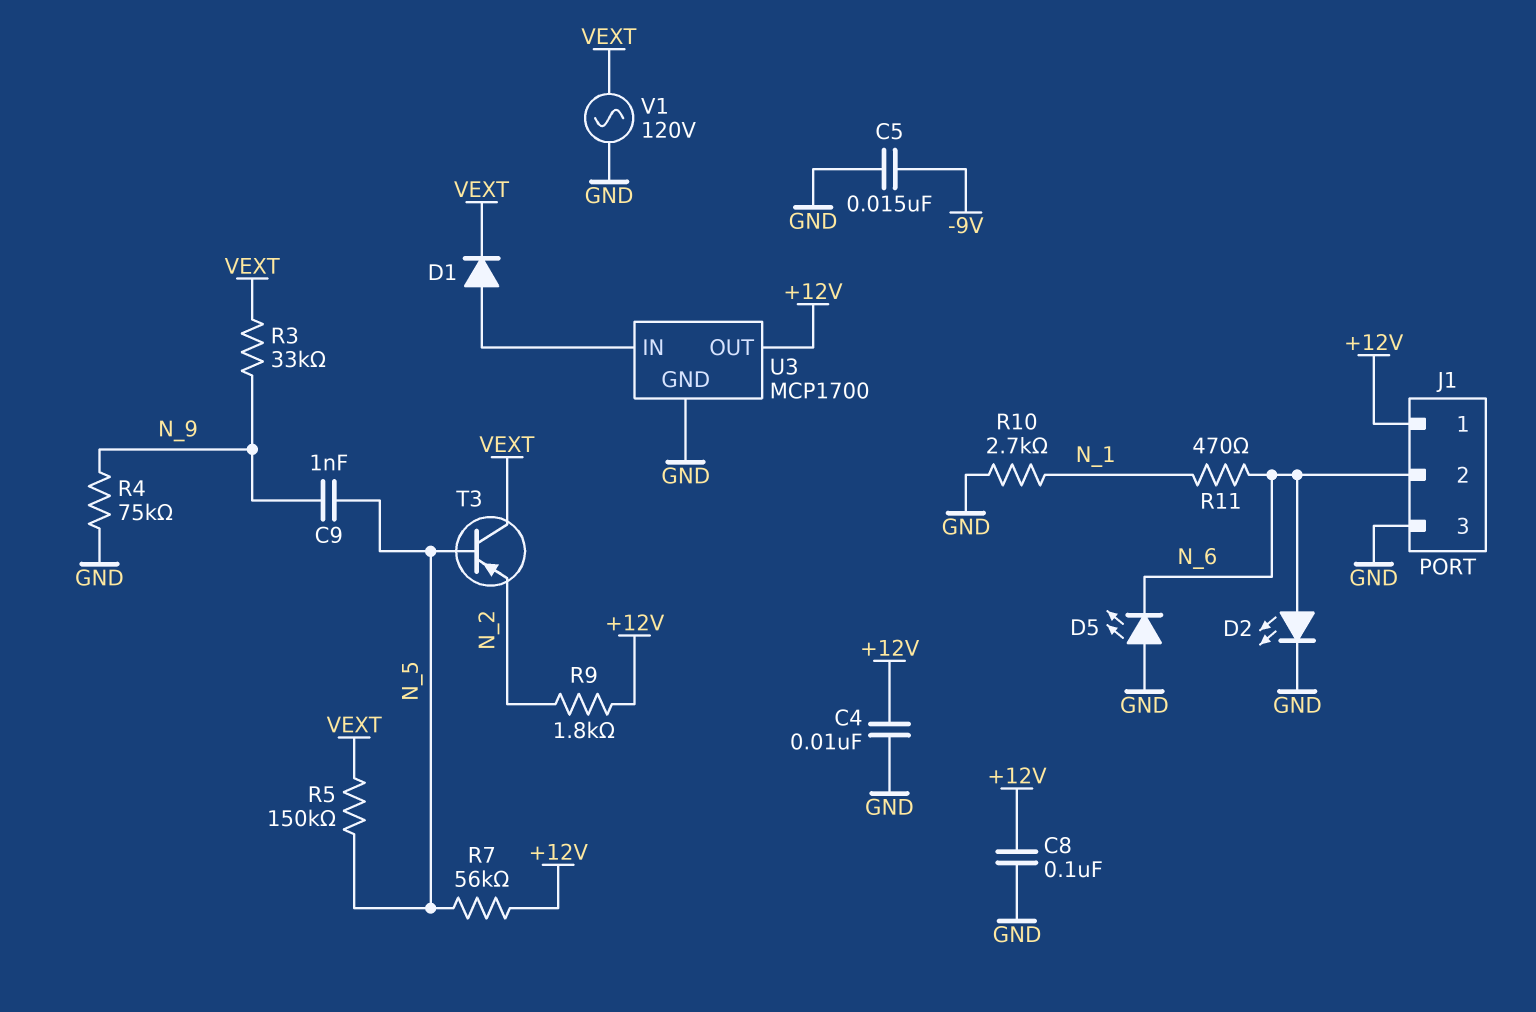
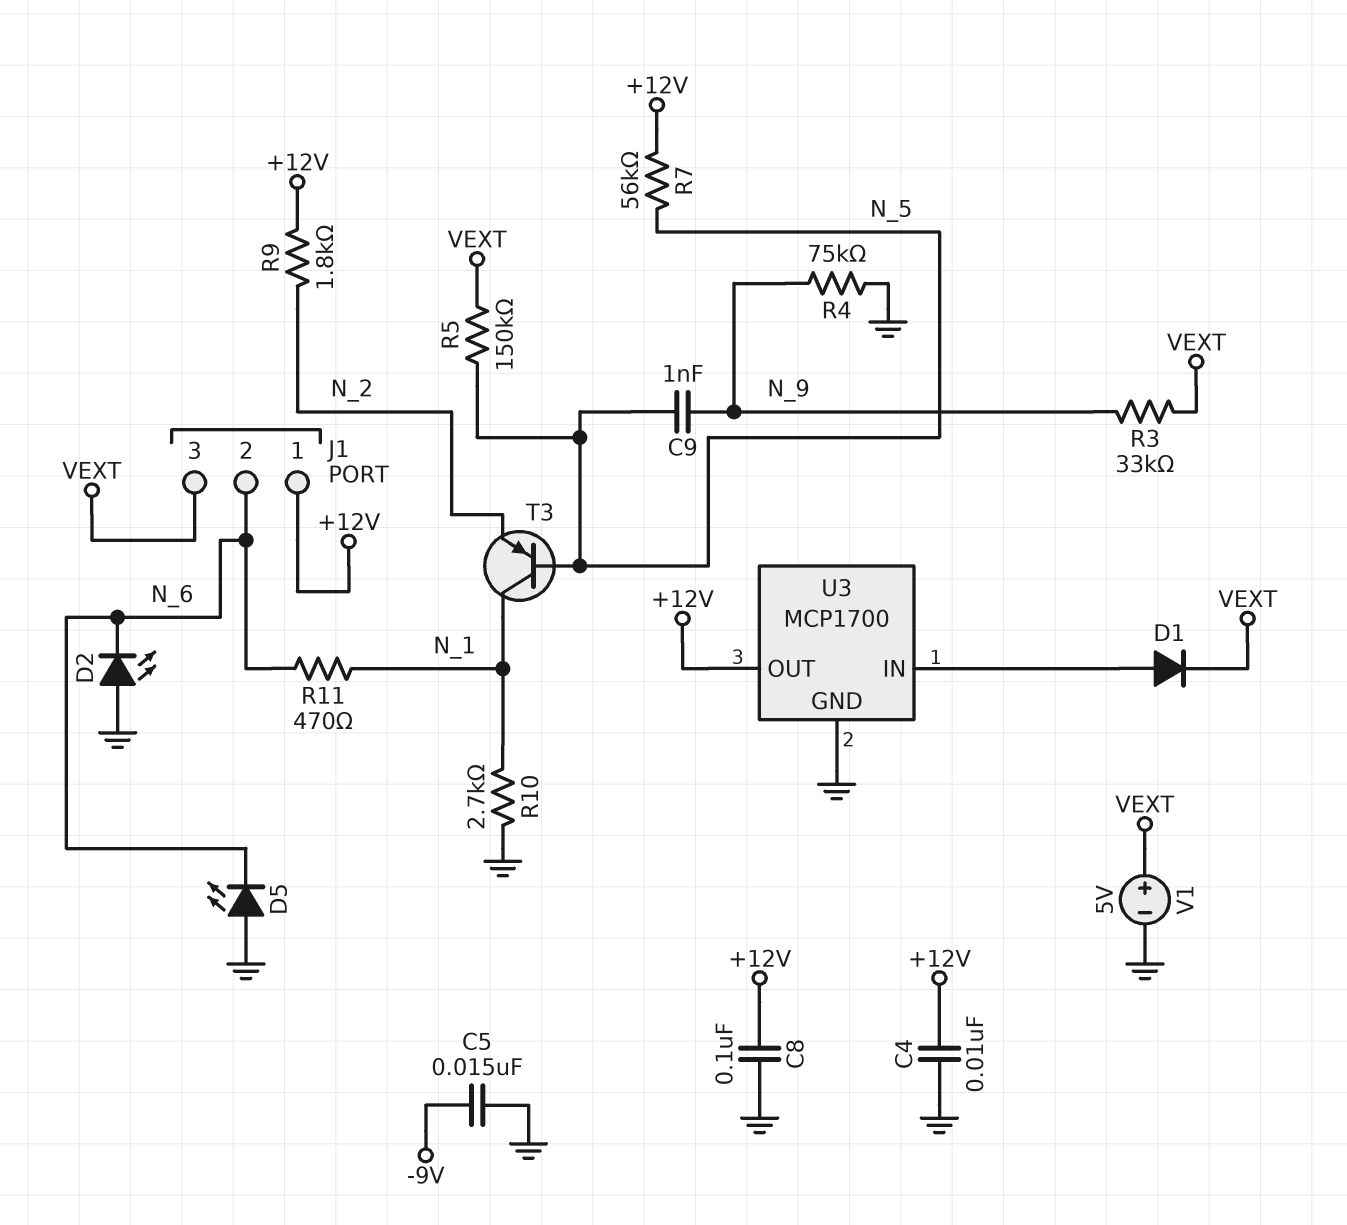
D2: LED (A N_6, K GND) -> LED (A GND, K N_6)
J1 pin 3: GND -> VEXT
T3: PNP (B N_5, C VEXT, E N_2) -> PNP (B N_5, C N_1, E N_2)
V1: AC 120V (GND, VEXT) -> 5V (plus VEXT, minus GND)

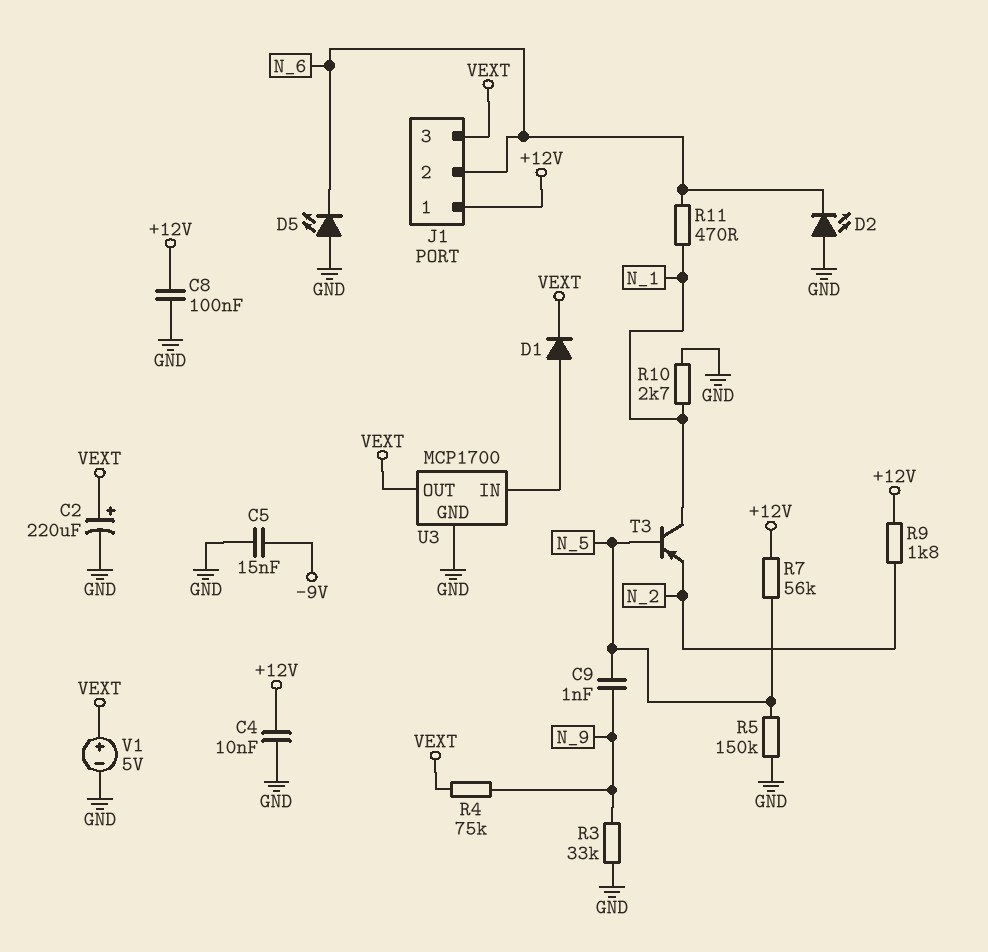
C2: none -> 220uF (plus VEXT, minus GND)
R3: 33k (N_9, VEXT) -> 33k (GND, N_9)
R4: 75k (GND, N_9) -> 75k (N_9, VEXT)
R5: 150k (N_5, VEXT) -> 150k (GND, N_5)
U3 pin OUT: +12V -> VEXT

